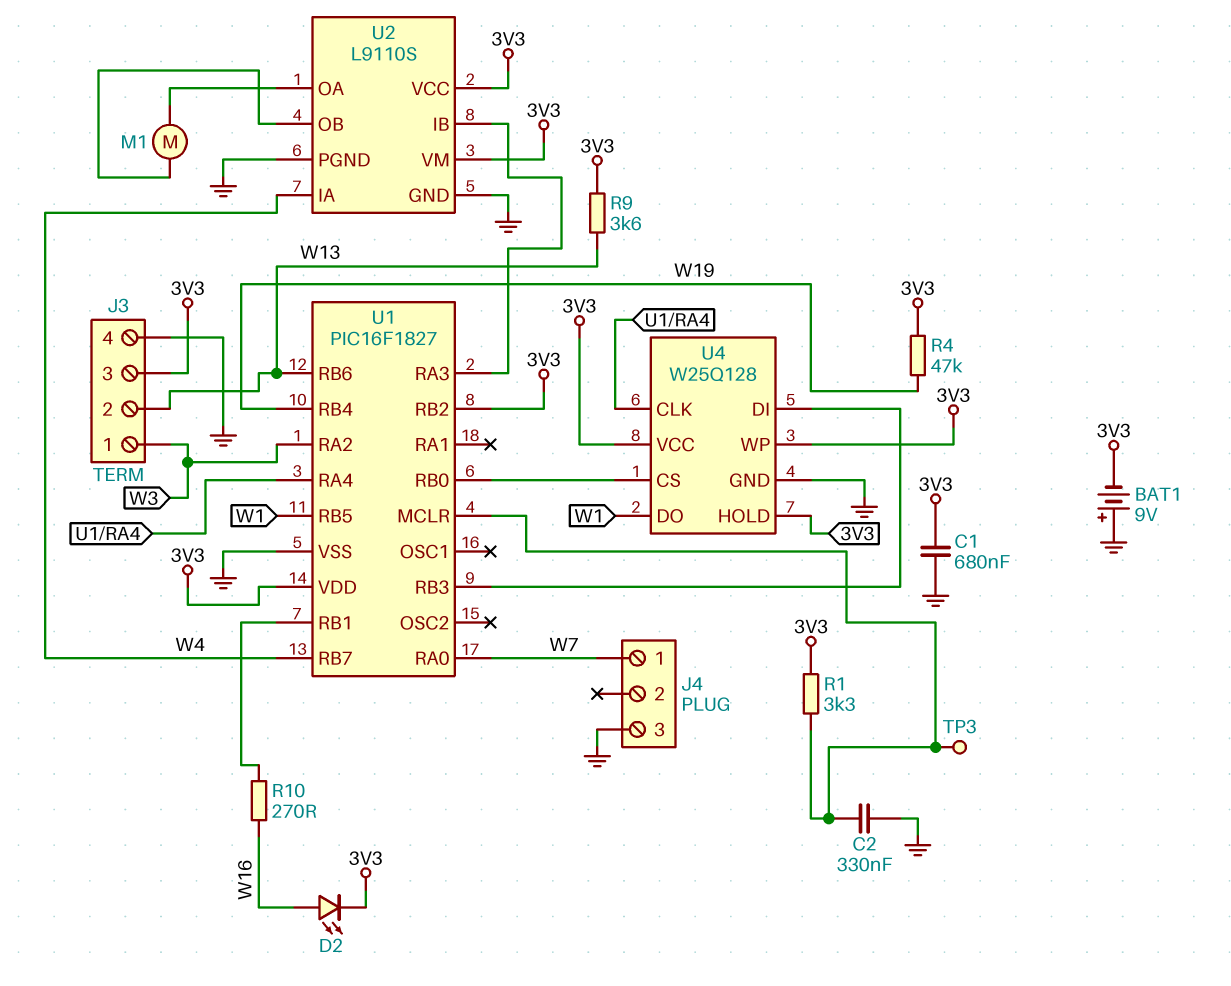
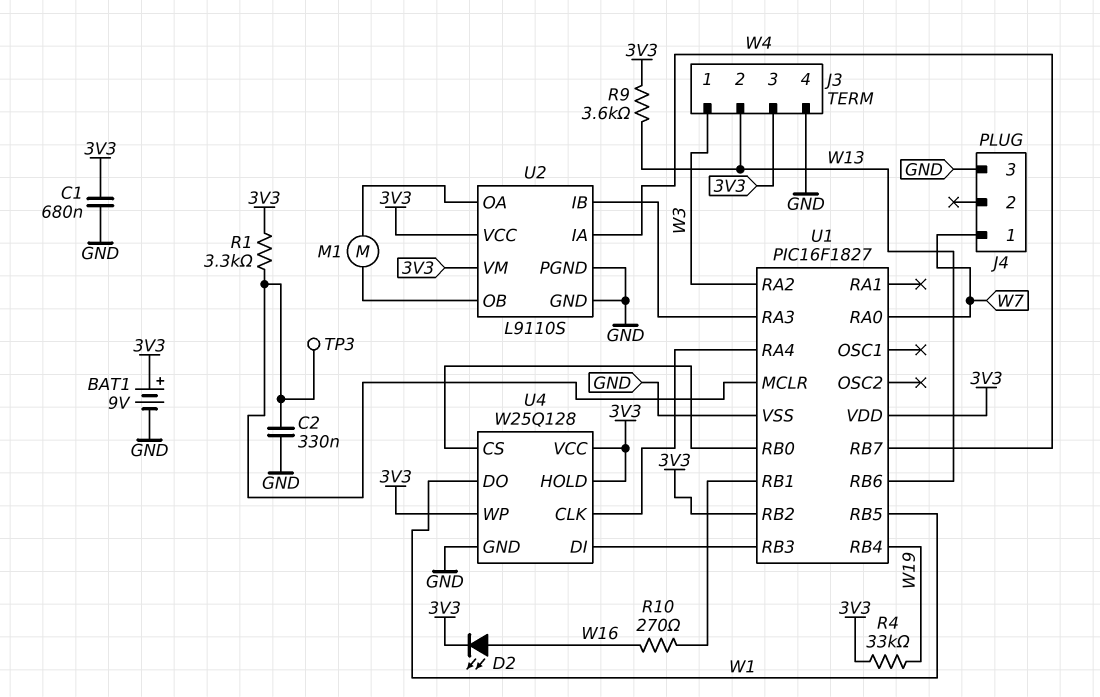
BAT1: 9V (plus GND, minus 3V3) -> 9V (plus 3V3, minus GND)
R4: 47k (3V3, W19) -> 33k (3V3, W19)

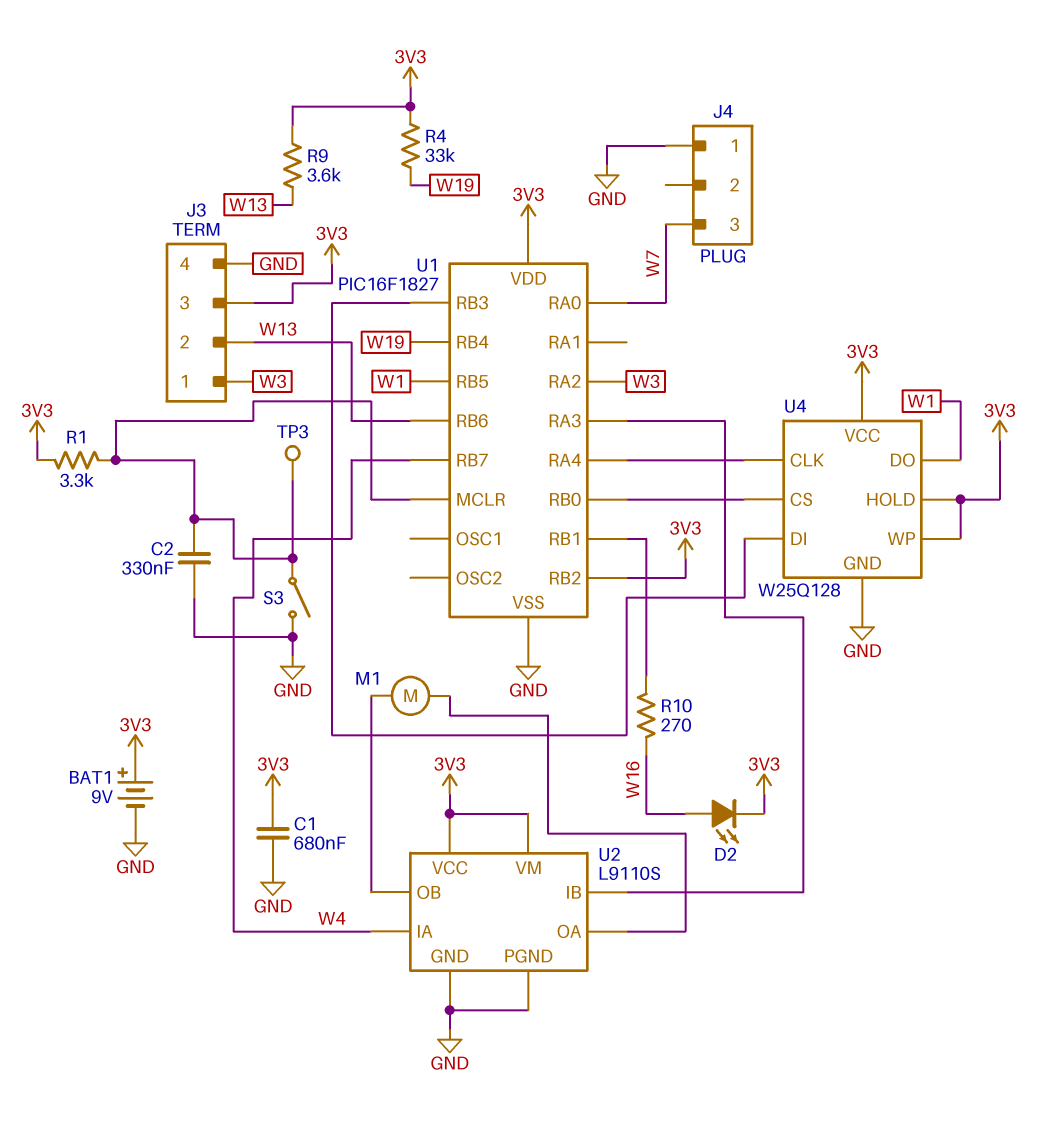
J4 pin 1: W7 -> GND
J4 pin 3: GND -> W7
S3: none -> switch (GND, U1/MCLR)

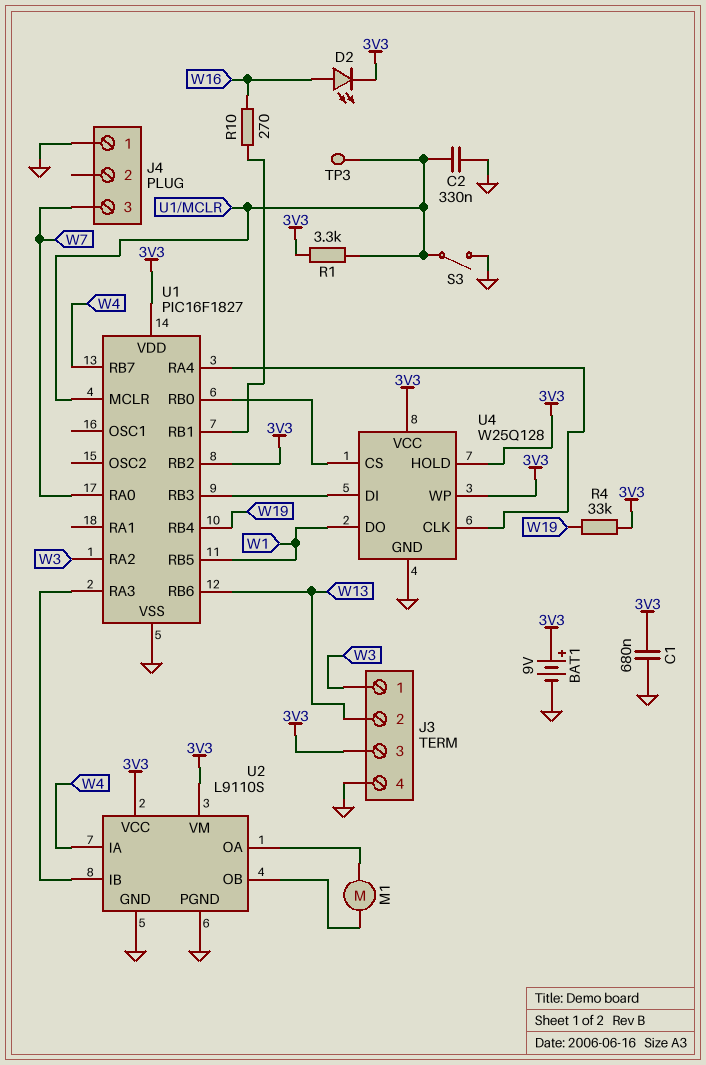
R9: 3.6k (3V3, W13) -> none

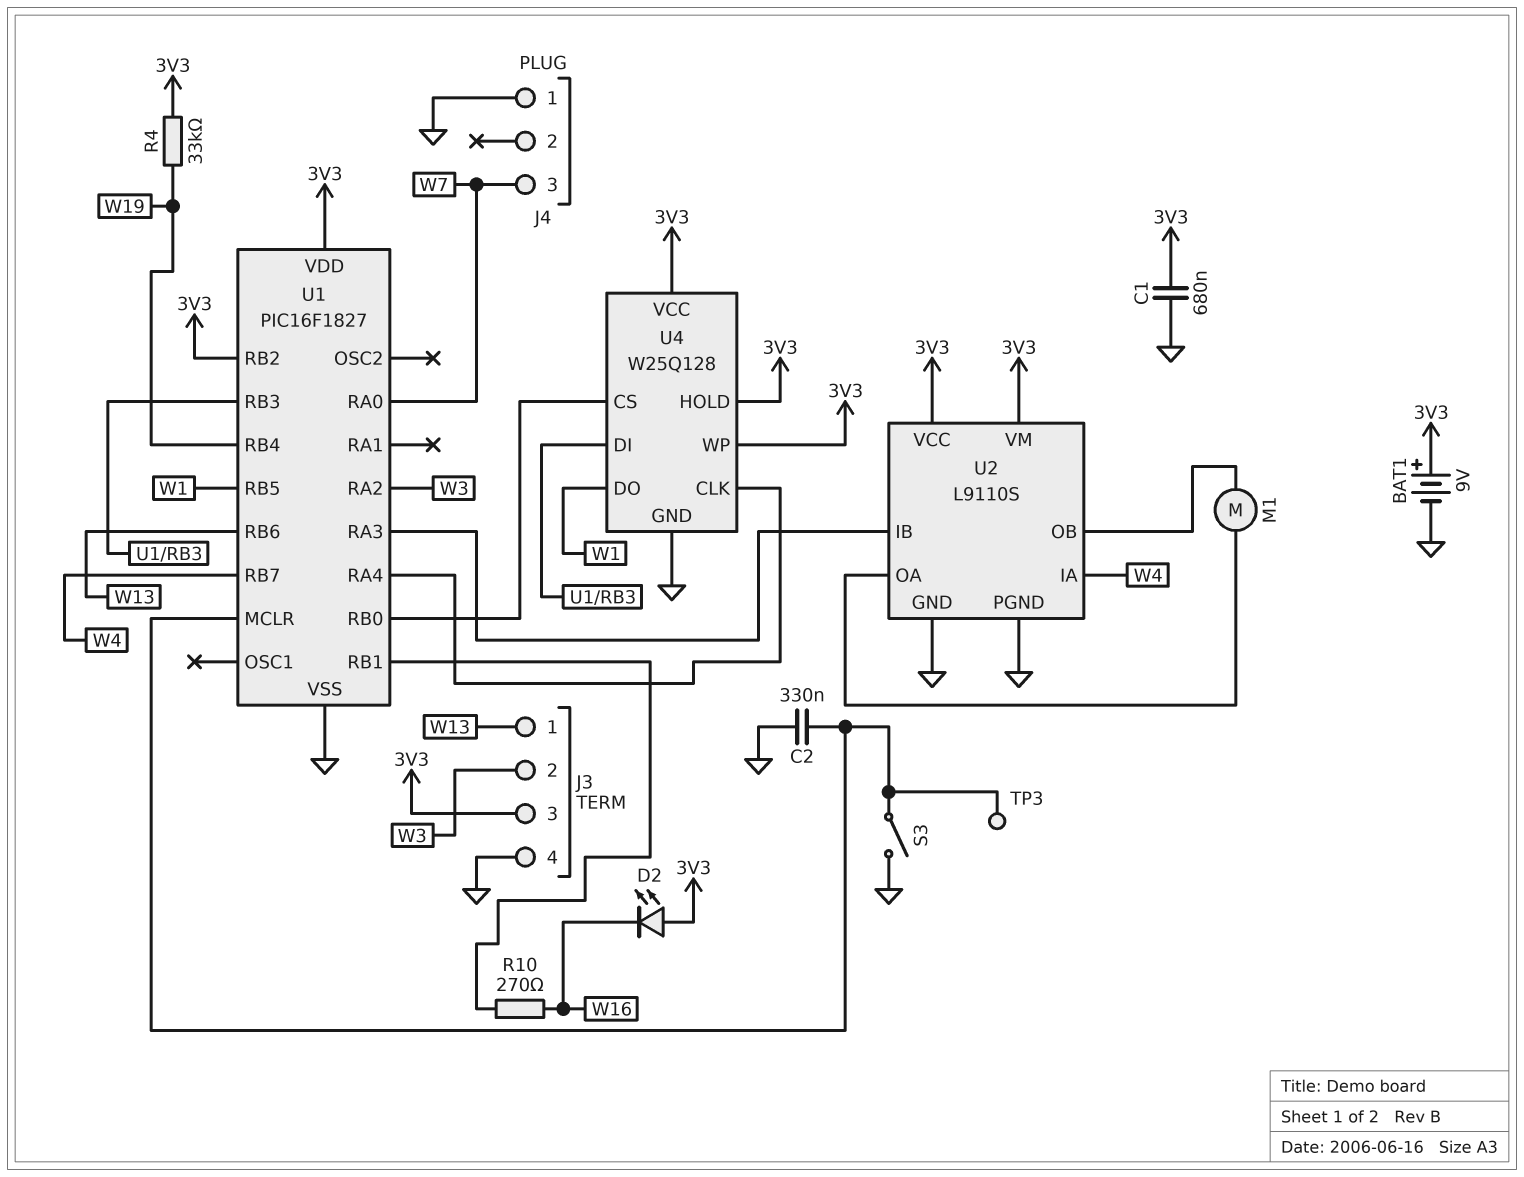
D2: LED (A W16, K 3V3) -> LED (A 3V3, K W16)
J3 pin 1: W3 -> W13
J3 pin 2: W13 -> W3
R1: 3.3k (3V3, U1/MCLR) -> none

